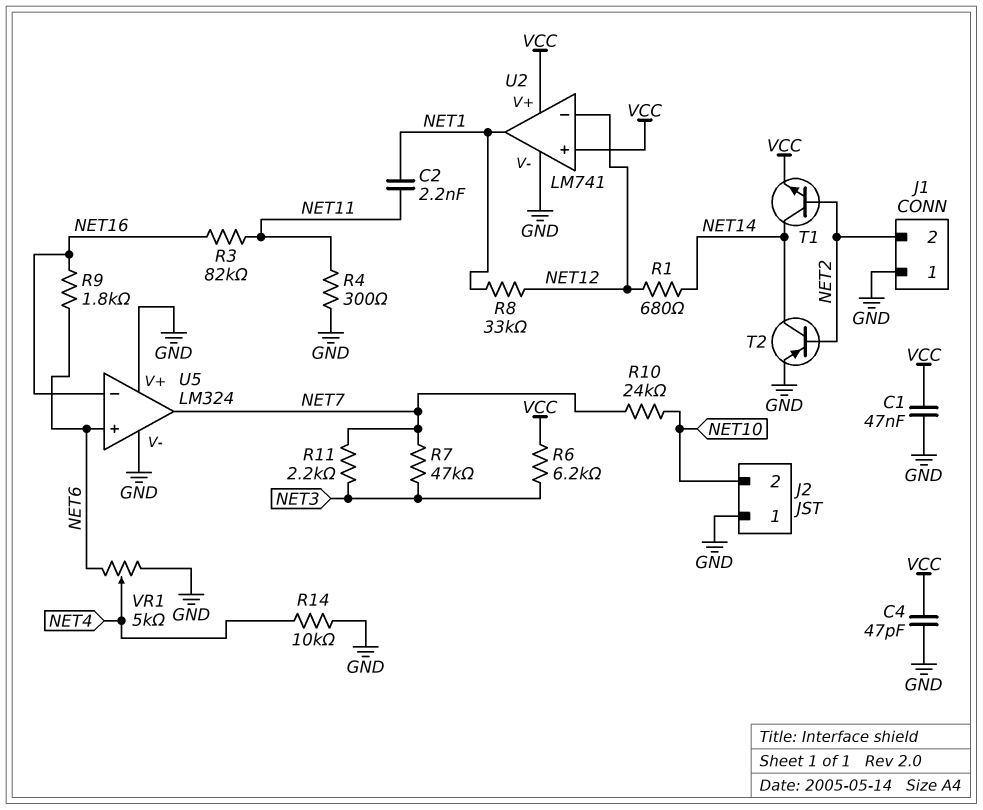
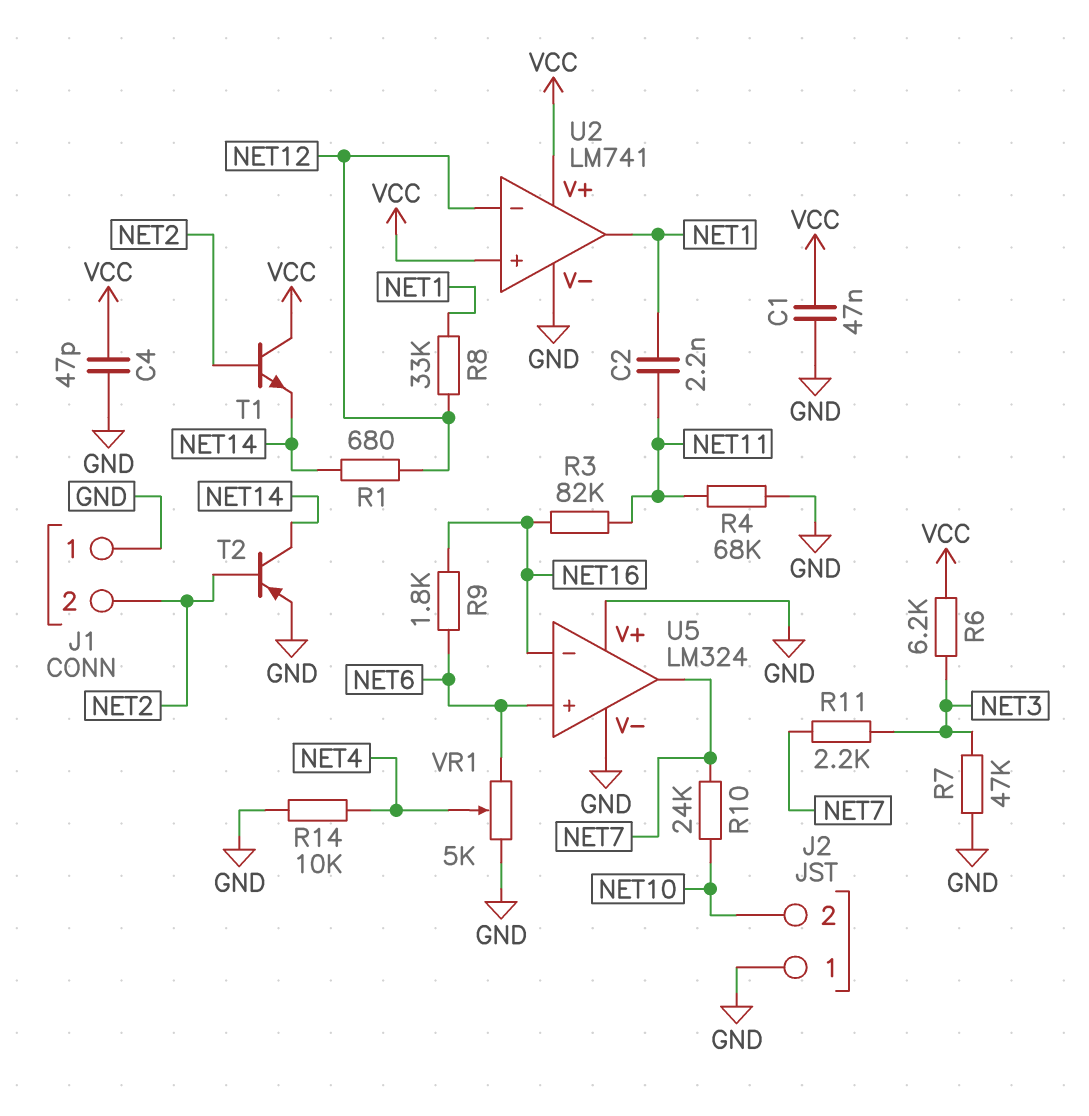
R4: 300 (GND, NET11) -> 68k (GND, NET11)
R7: 47k (NET3, NET7) -> 47k (GND, NET3)
T1: NPN (B NET2, C NET14, E VCC) -> NPN (B NET2, C VCC, E NET14)

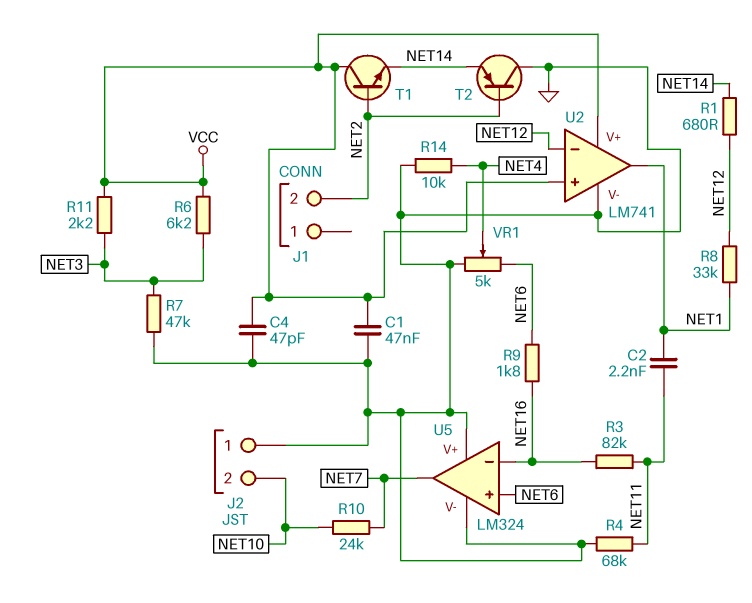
J1 pin 1: GND -> none
R11: 2.2k (NET3, NET7) -> 2.2k (NET3, VCC)
T2: PNP (B NET2, C NET14, E GND) -> PNP (B NET2, C GND, E NET14)

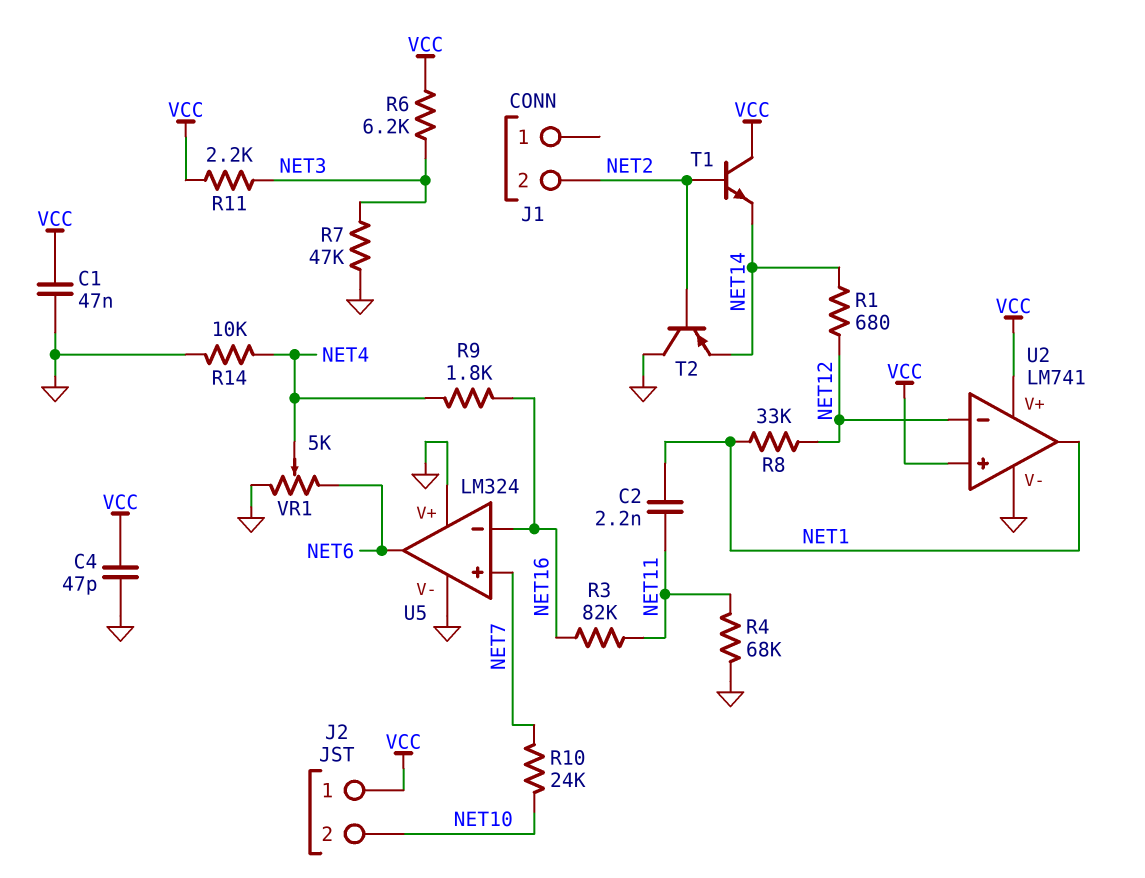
J2 pin 1: GND -> VCC
R9: 1.8k (NET6, NET16) -> 1.8k (NET4, NET16)
U5 pin in+: NET6 -> NET7
U5 pin out: NET7 -> NET6

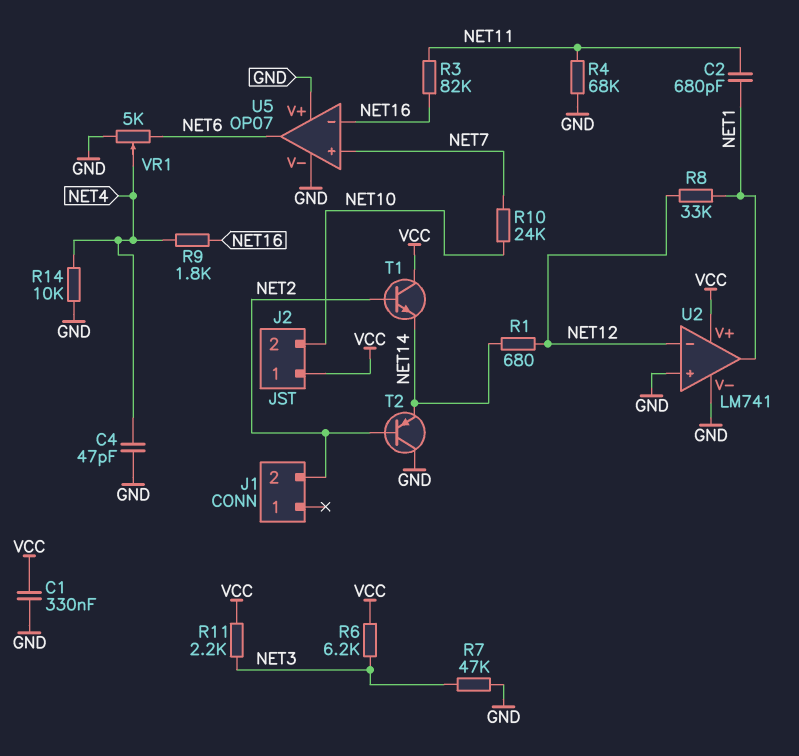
C1: 47nF (GND, VCC) -> 330nF (GND, VCC)
C2: 2.2nF (NET1, NET11) -> 680pF (NET1, NET11)
C4: 47pF (GND, VCC) -> 47pF (GND, NET4)
U2 pin in+: VCC -> GND
U5: LM324 -> OP07

